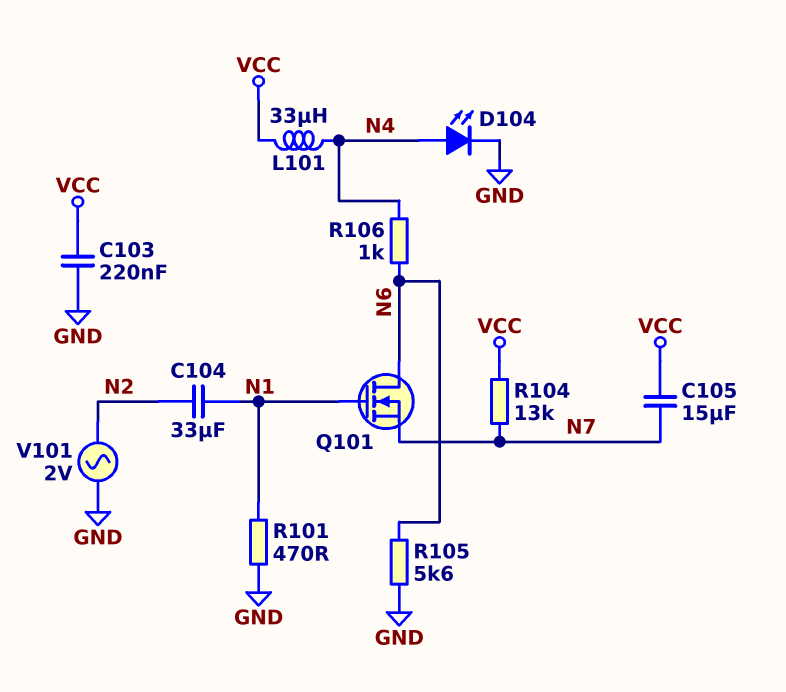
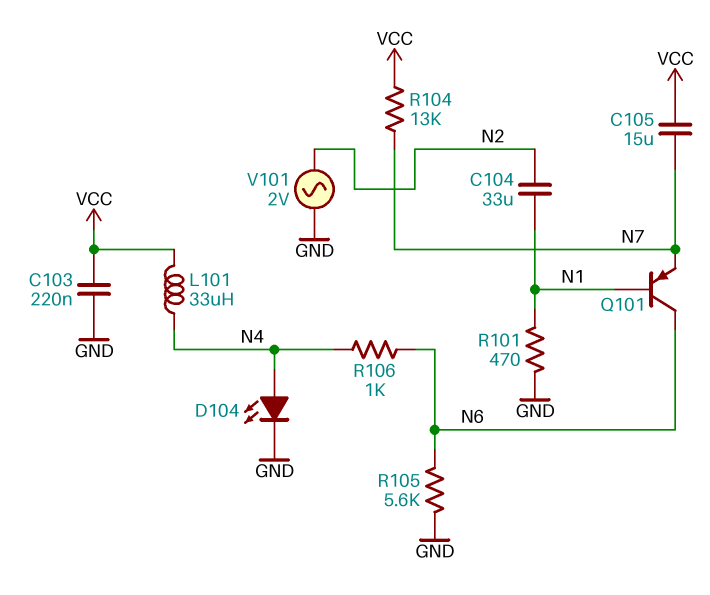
Q101: NMOS (G N1, D N6, S N7) -> PNP (B N1, C N6, E N7)

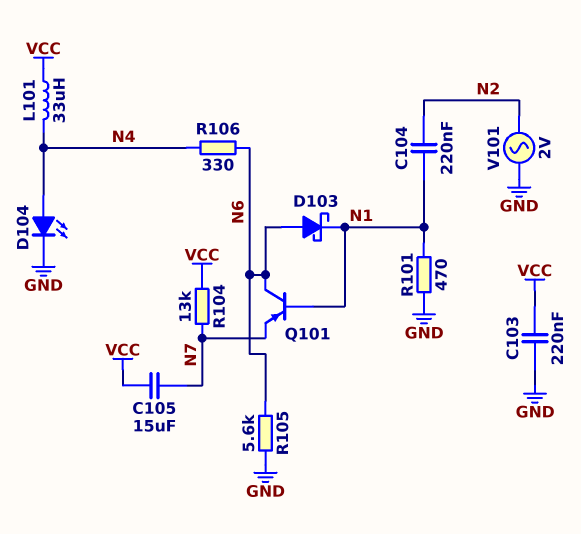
C104: 33uF (N1, N2) -> 220nF (N1, N2)
D103: none -> schottky (A N6, K N1)
R106: 1k (N4, N6) -> 330 (N4, N6)

